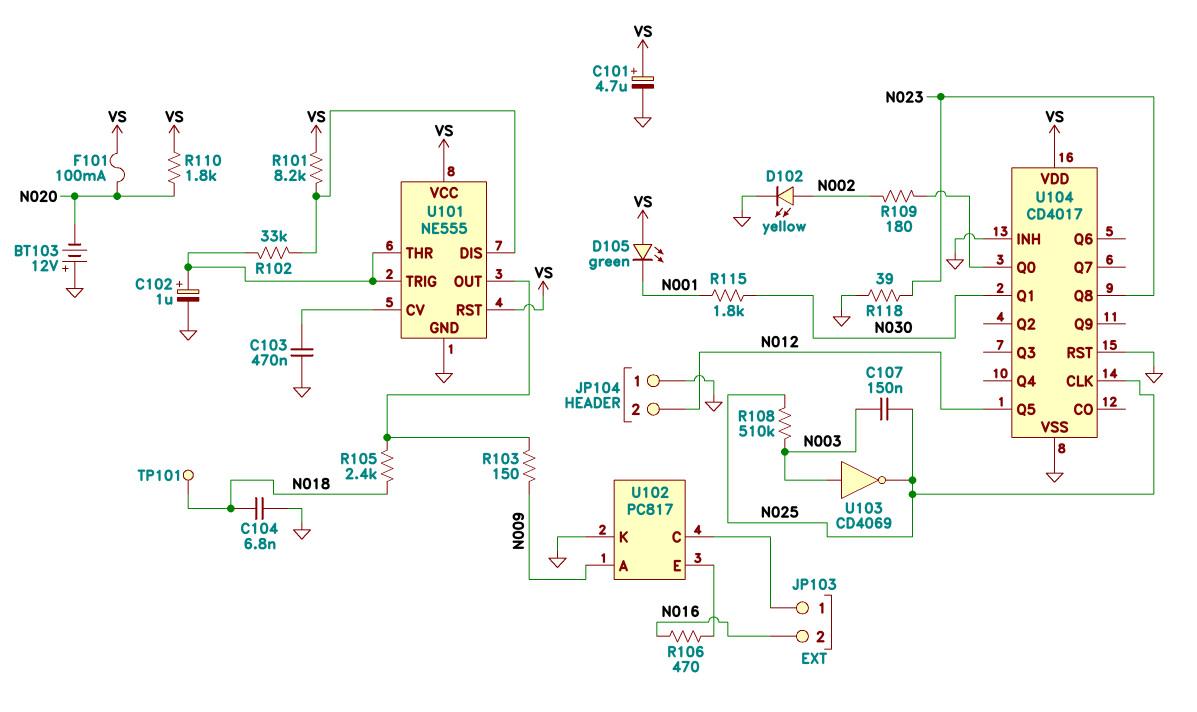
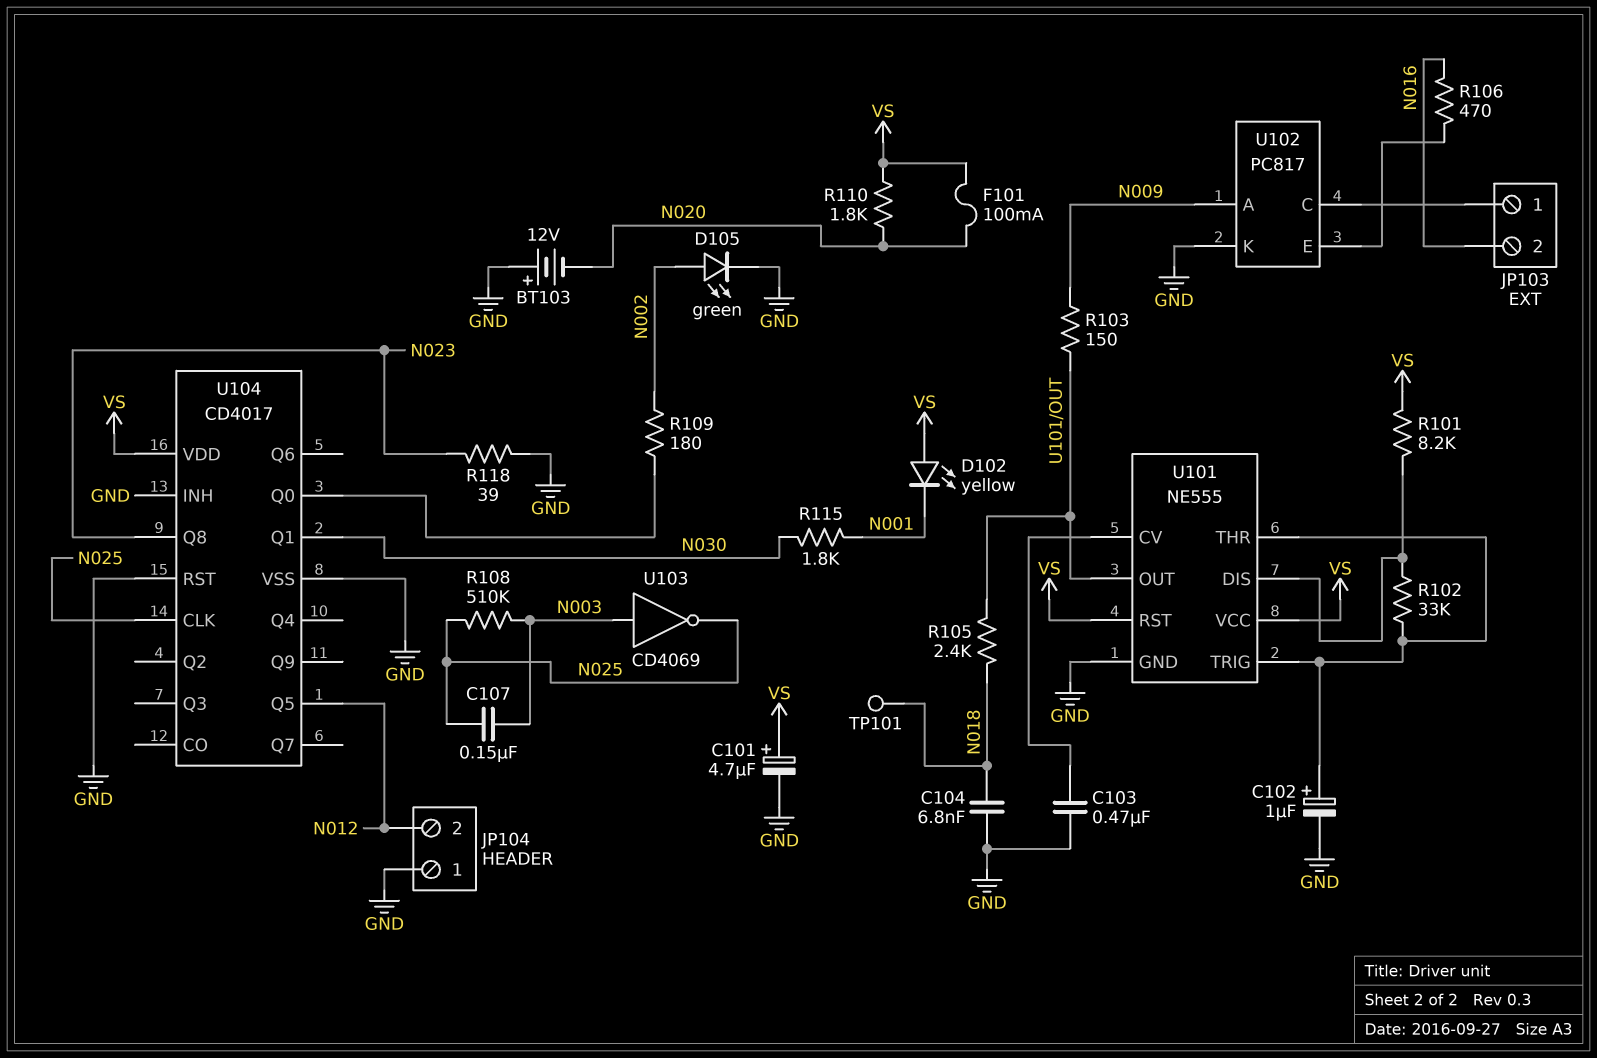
D102: LED yellow (A N002, K GND) -> LED yellow (A VS, K N001)
D105: LED green (A VS, K N001) -> LED green (A N002, K GND)

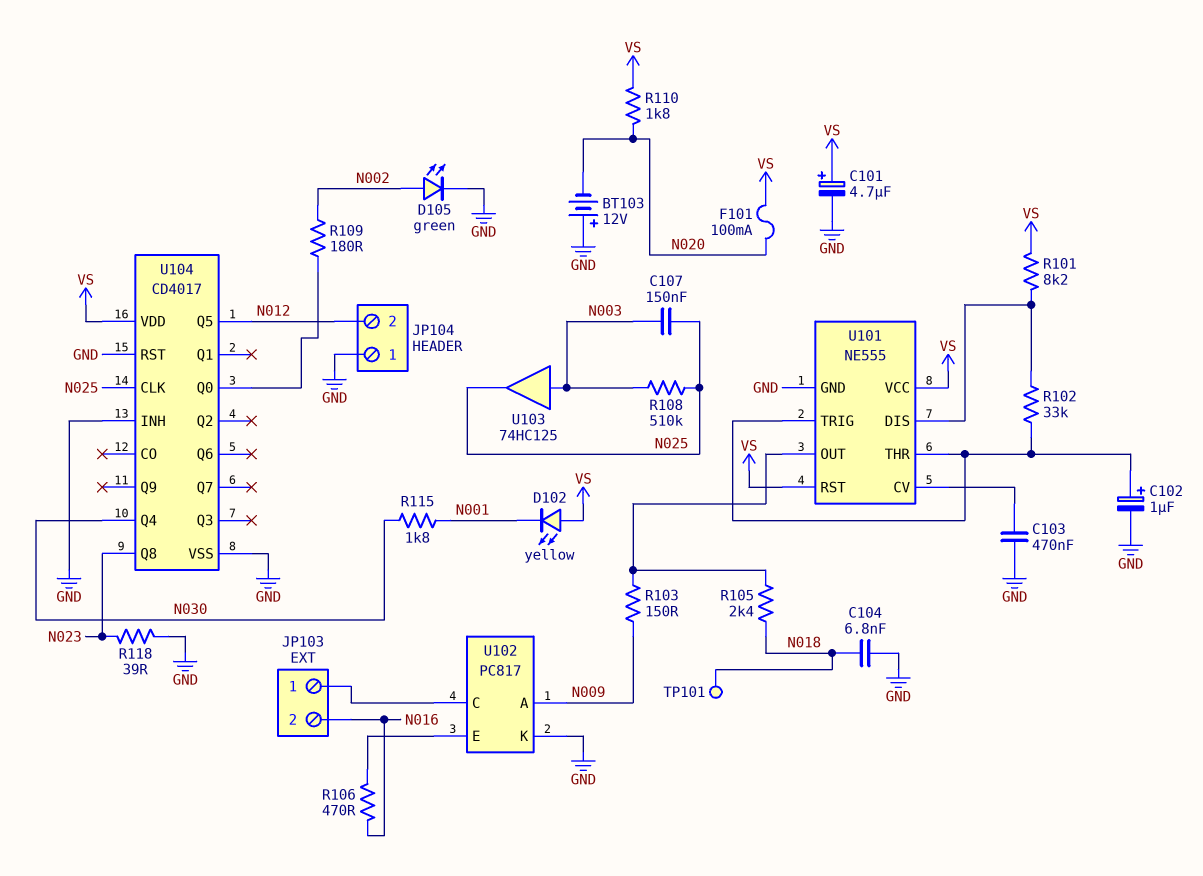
U103: NOT CD4069 (in N003, out N025) -> buffer 74HC125 (in N003, out N025)
U104 pin Q1: N030 -> none
U104 pin Q4: none -> N030

